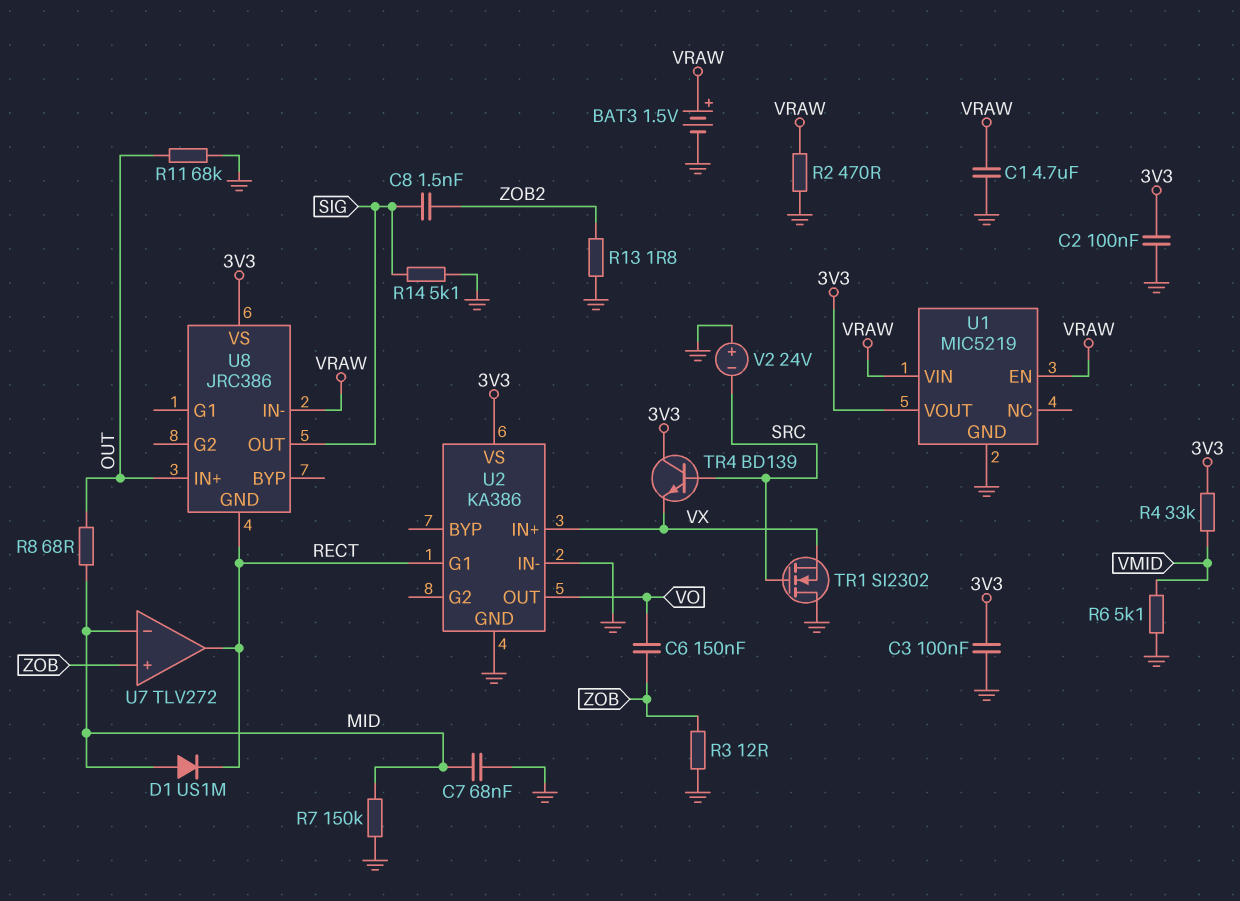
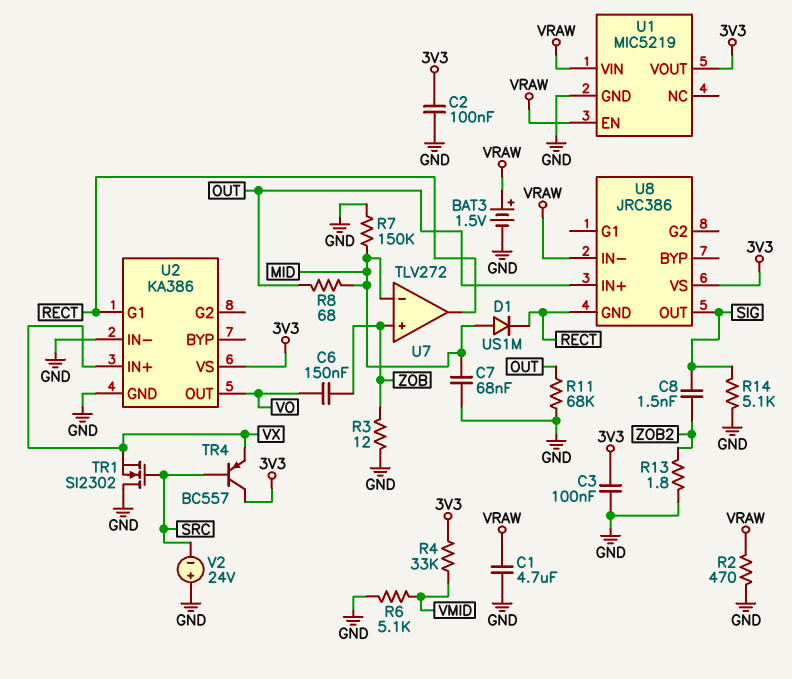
TR4: NPN BD139 (B SRC, C 3V3, E VX) -> PNP BC557 (B SRC, C 3V3, E VX)

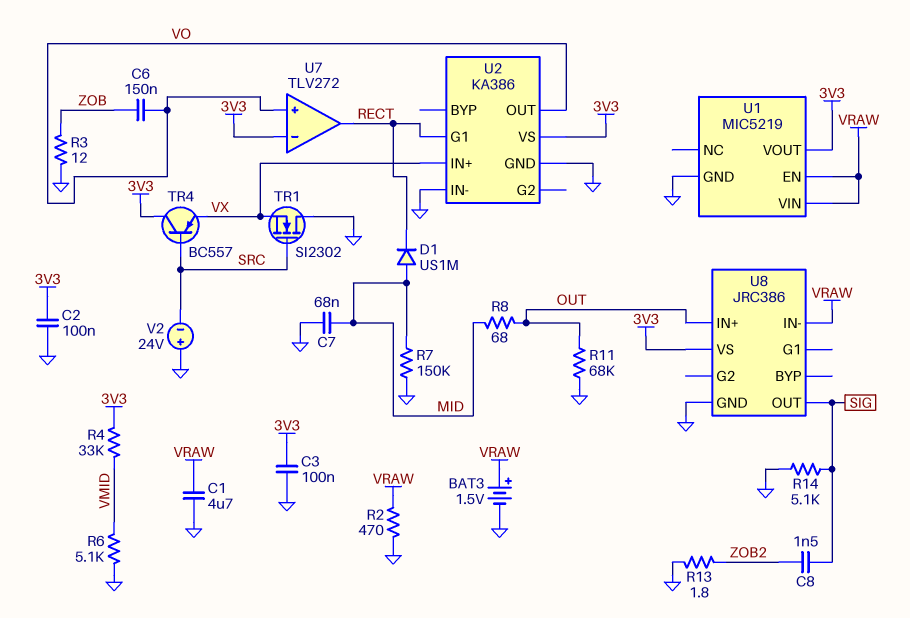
U7 pin in+: ZOB -> VO
U7 pin in-: MID -> 3V3
U8 pin GND: RECT -> GND

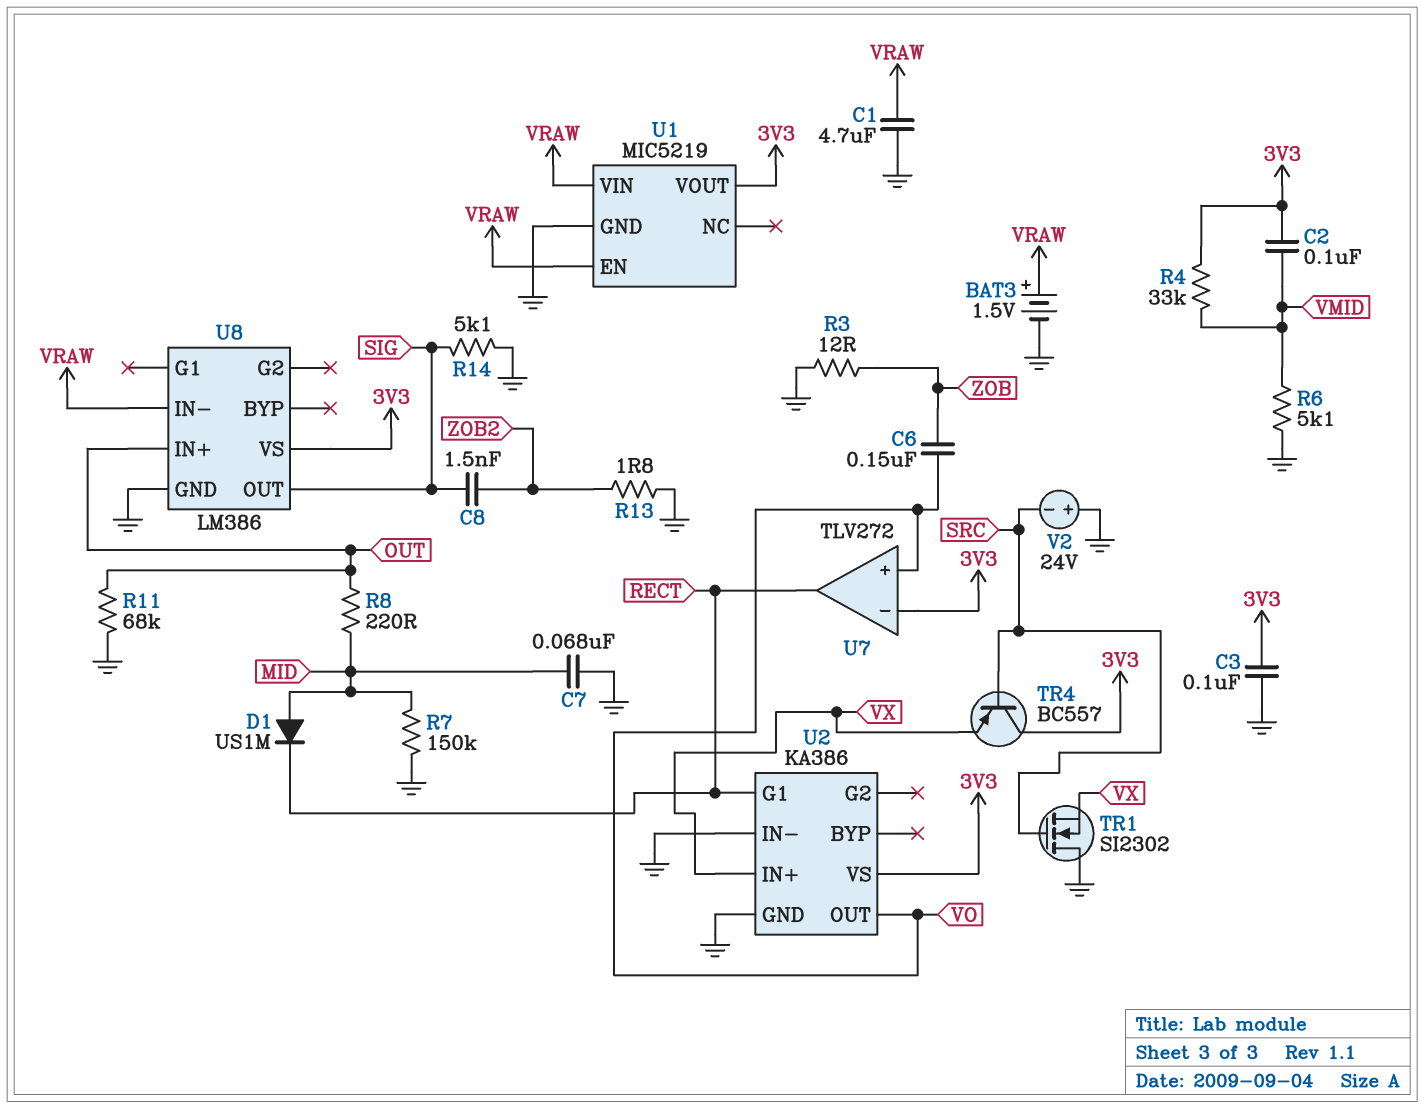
C2: 100nF (3V3, GND) -> 100nF (3V3, VMID)
R2: 470 (GND, VRAW) -> none
R8: 68 (MID, OUT) -> 220 (MID, OUT)
U8: JRC386 -> LM386

